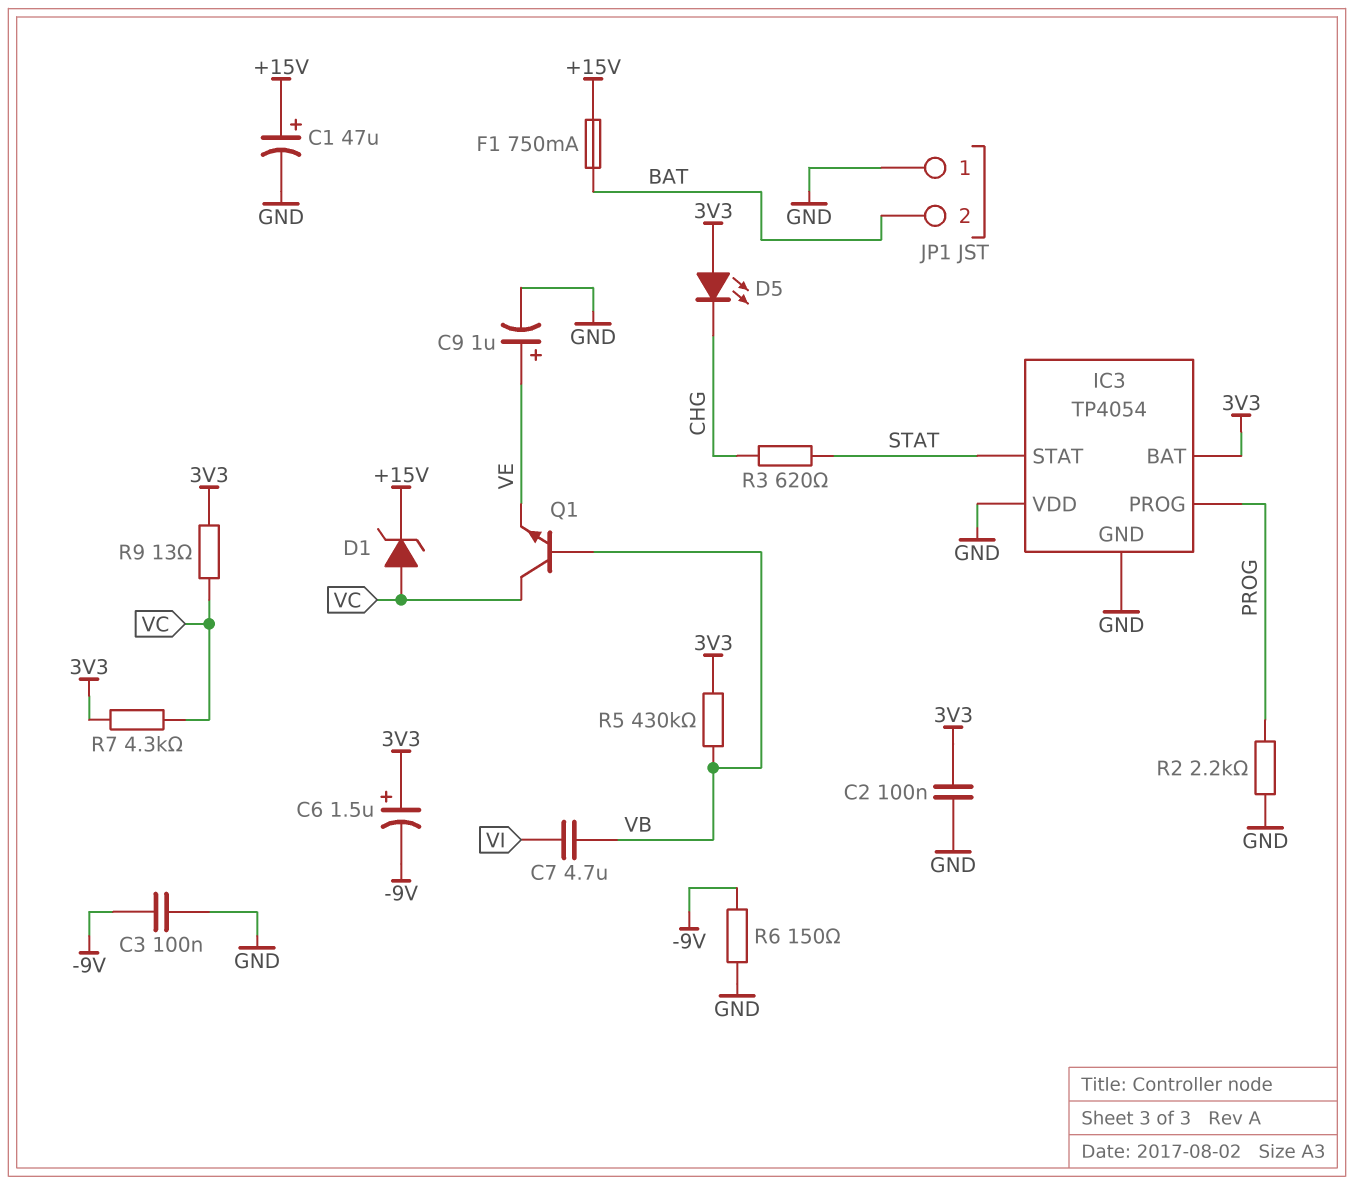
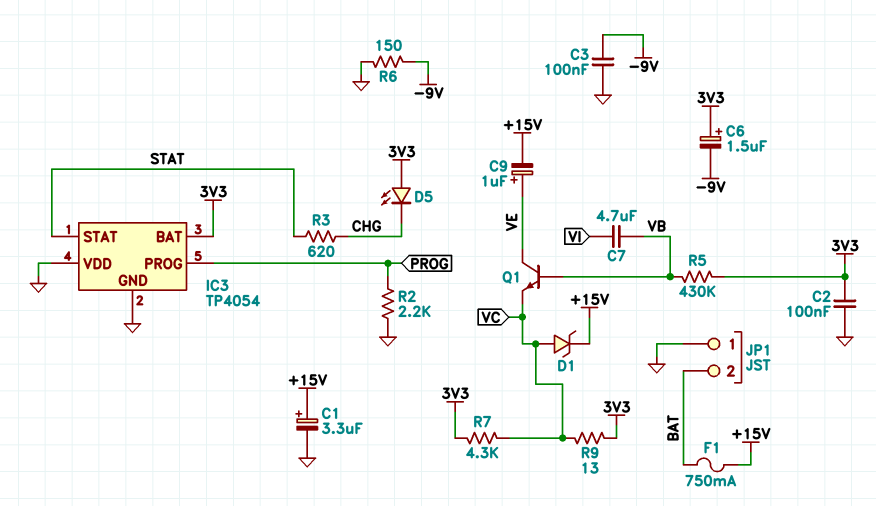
C1: 47uF (plus +15V, minus GND) -> 3.3uF (plus +15V, minus GND)
C9: 1uF (plus VE, minus GND) -> 1uF (plus VE, minus +15V)
Q1: NPN (B VB, C VC, E VE) -> NPN (B VB, C VE, E VC)

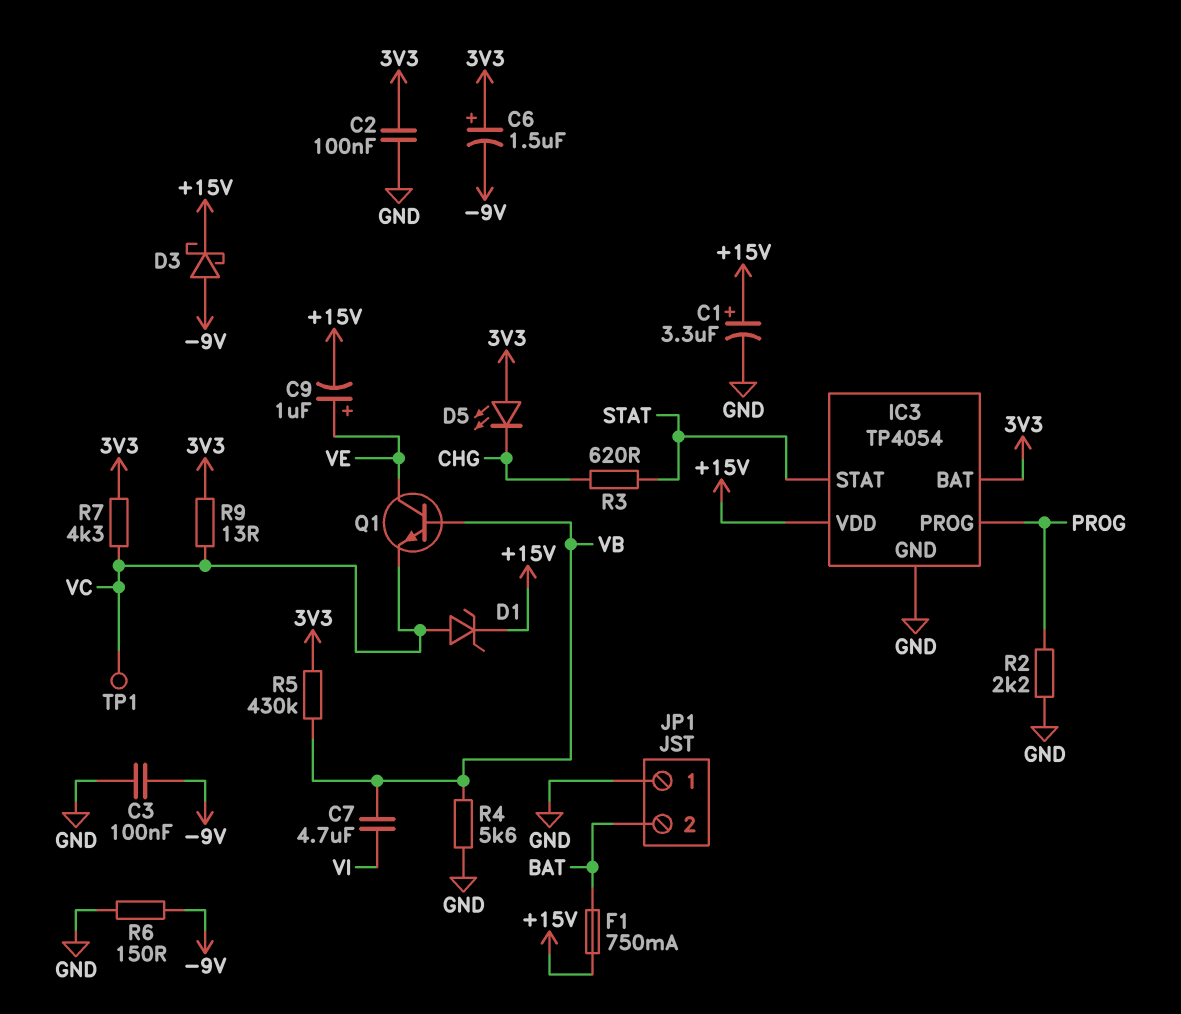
D3: none -> schottky (A -9V, K +15V)
IC3 pin VDD: GND -> +15V
R4: none -> 5.6k (GND, VB)
TP1: none -> test point (VC)

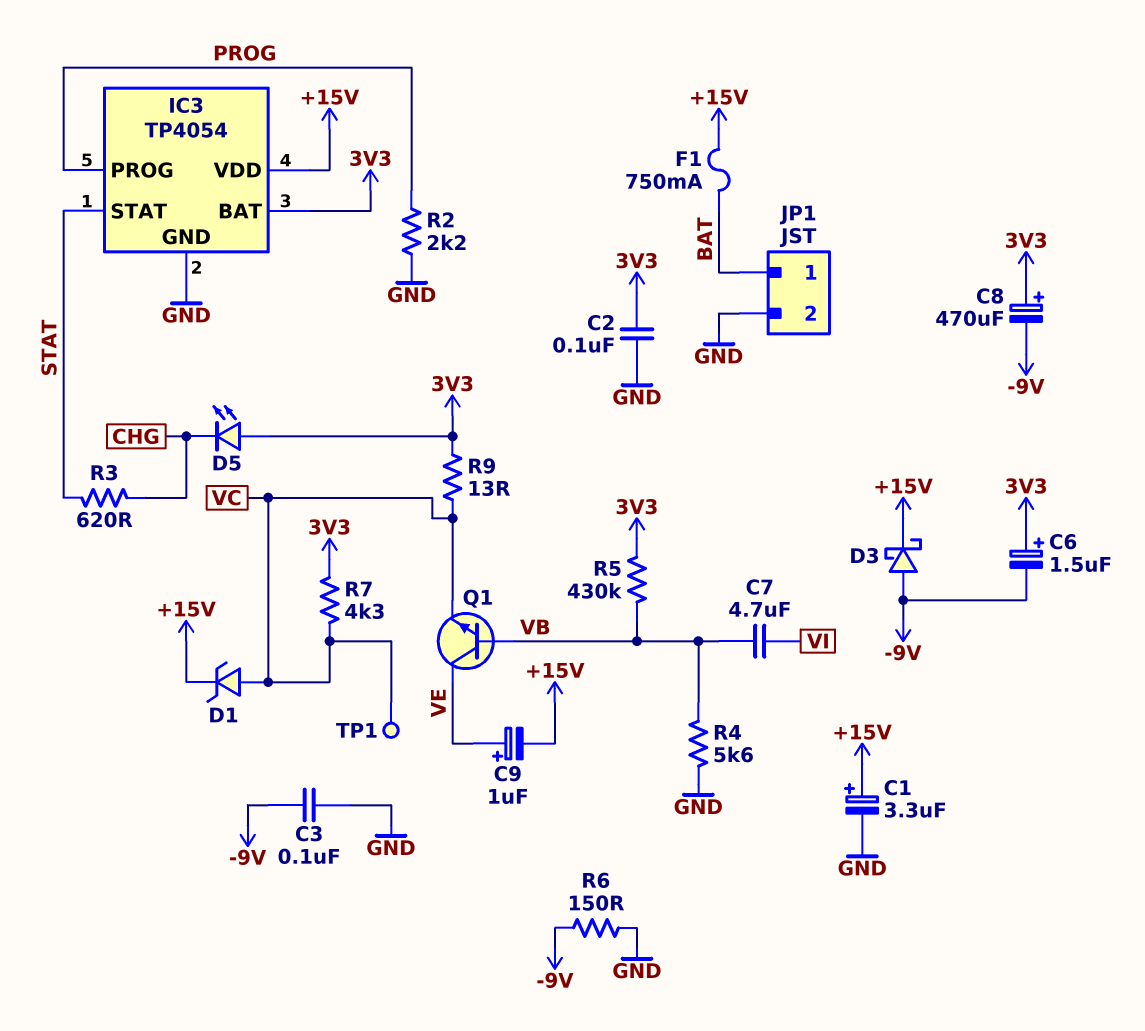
C8: none -> 470uF (plus 3V3, minus -9V)
JP1 pin 1: GND -> BAT
JP1 pin 2: BAT -> GND

